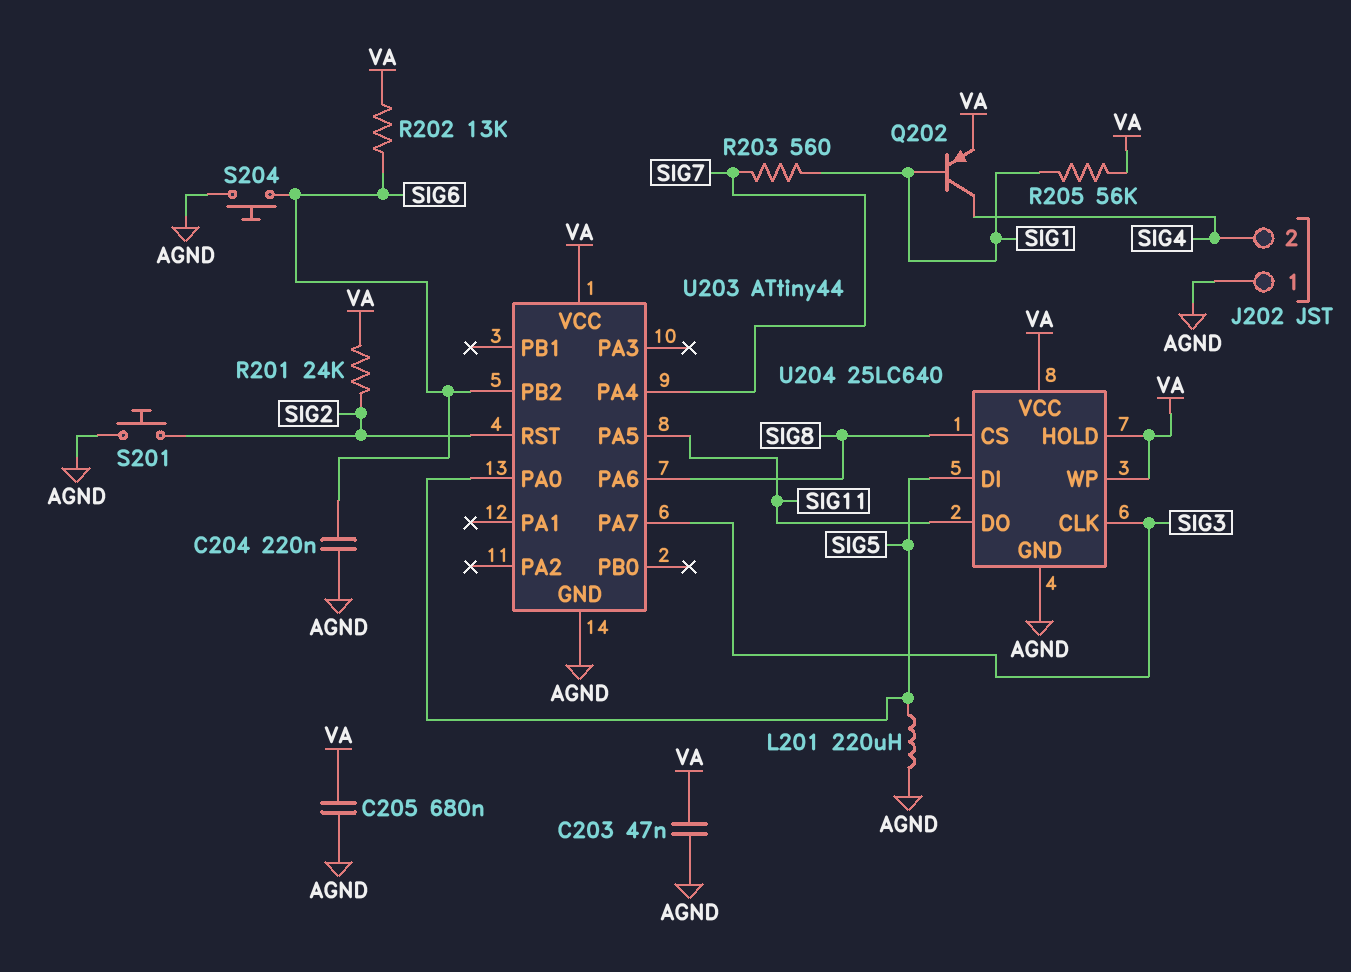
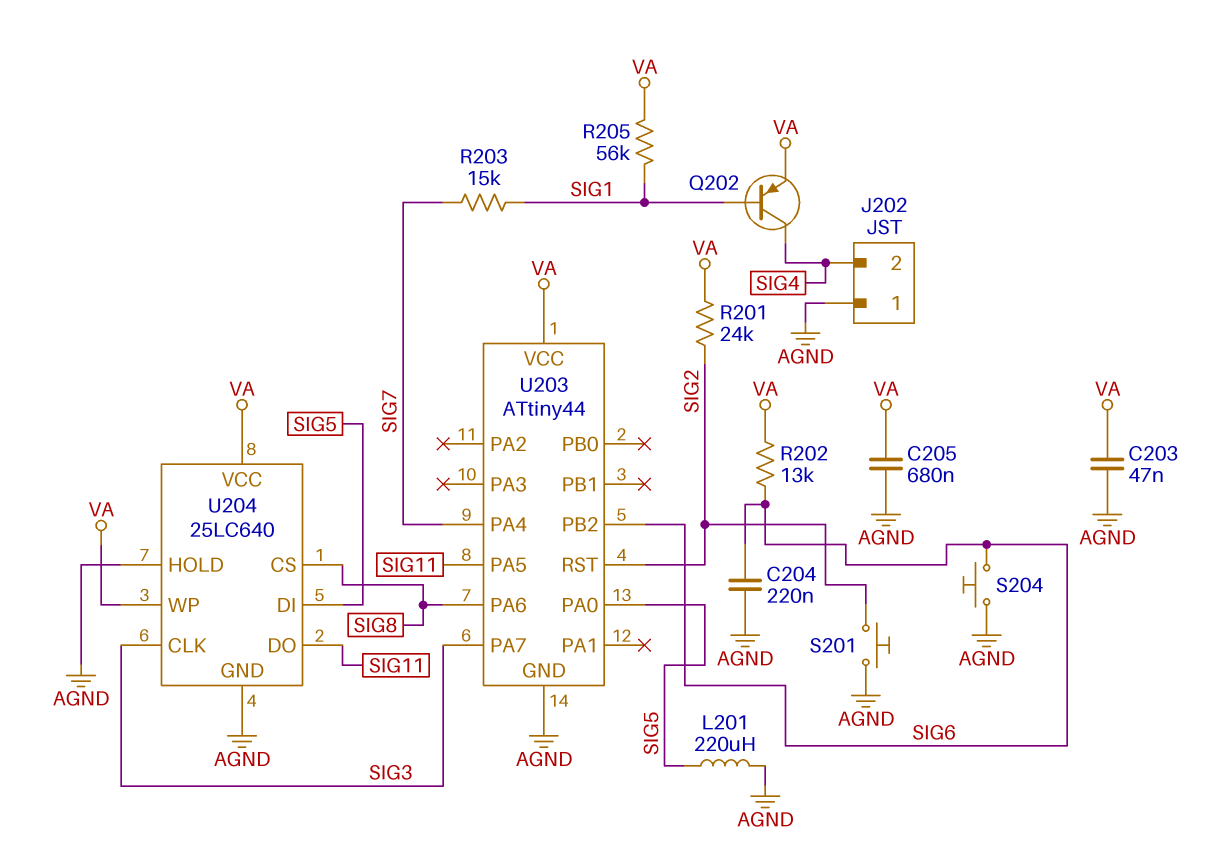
R203: 560 (SIG1, SIG7) -> 15k (SIG1, SIG7)
U204 pin HOLD: VA -> AGND

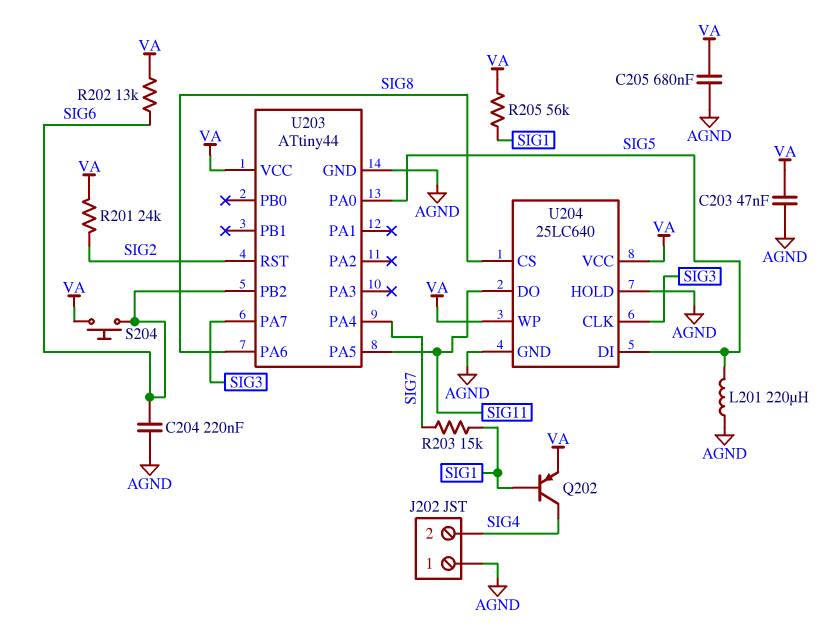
S201: button (AGND, SIG2) -> none
S204: button (AGND, SIG6) -> button (SIG6, VA)

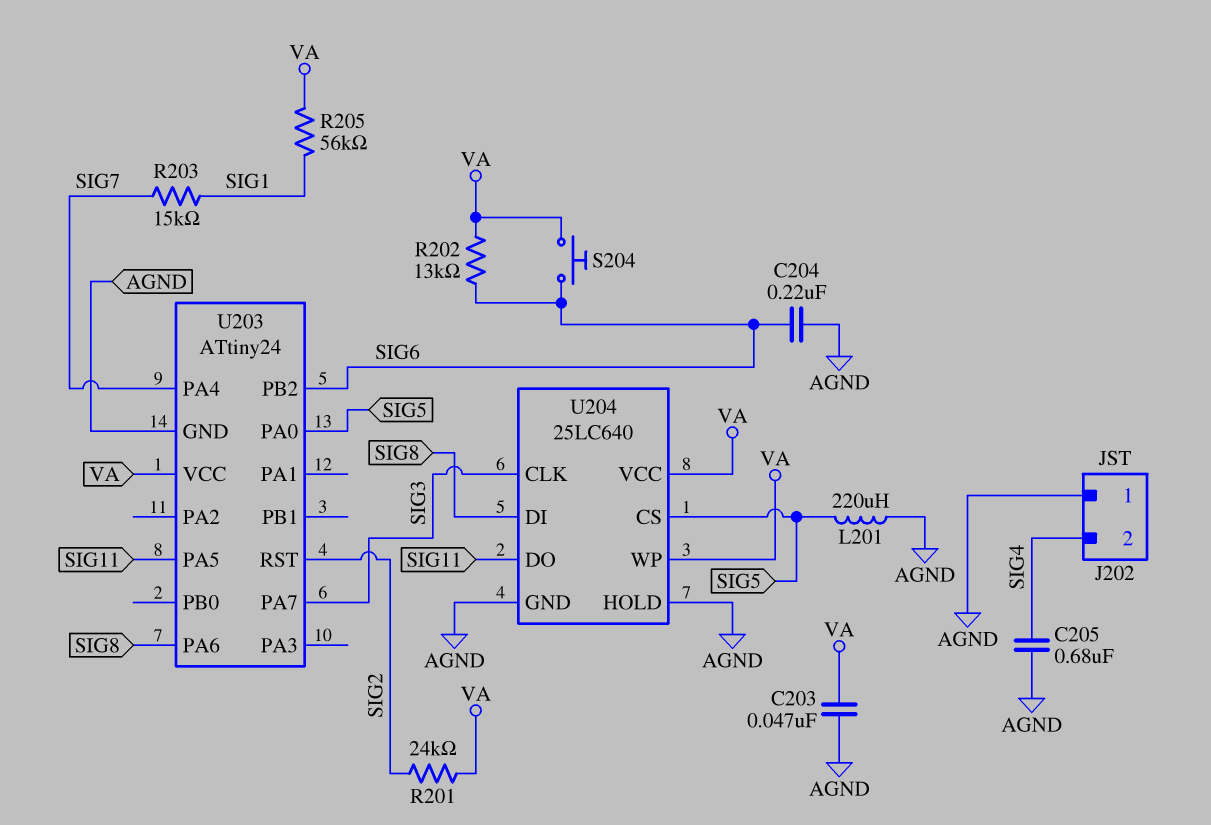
C205: 680nF (AGND, VA) -> 680nF (AGND, SIG4)
Q202: PNP (B SIG1, C SIG4, E VA) -> none
U203: ATtiny44 -> ATtiny24
U204 pin CS: SIG8 -> SIG5
U204 pin DI: SIG5 -> SIG8

